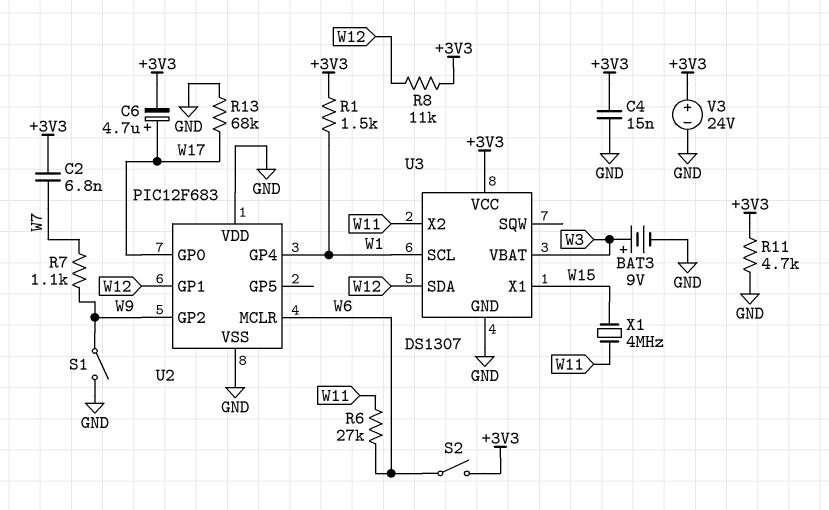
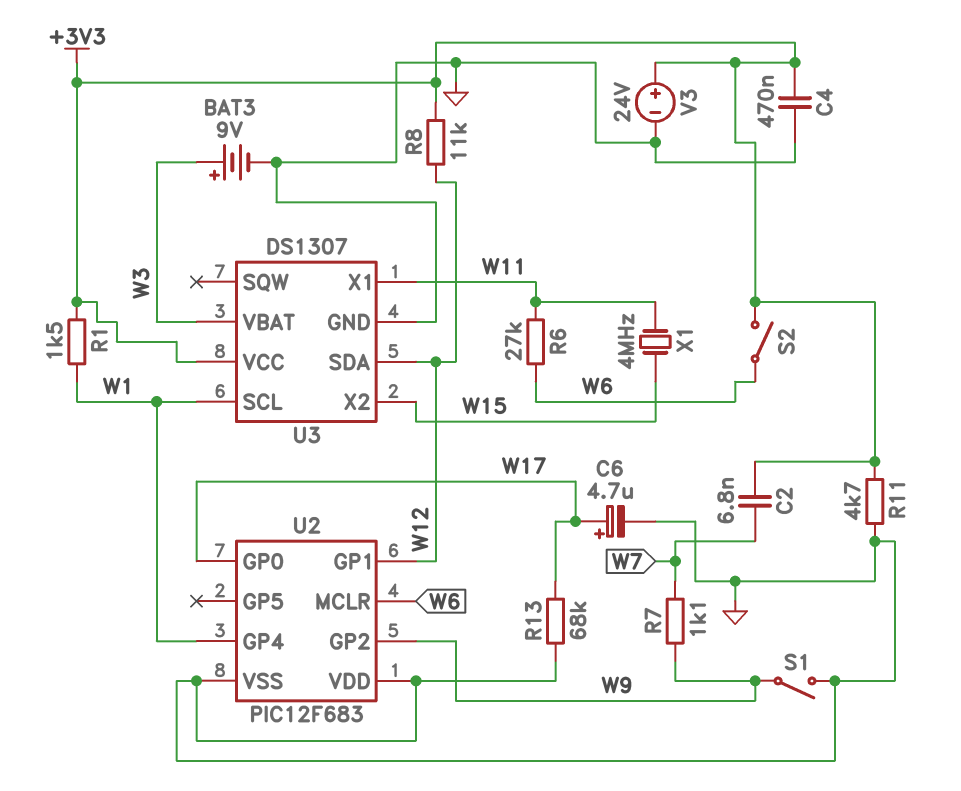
C4: 15nF (+3V3, GND) -> 470nF (+3V3, GND)
C6: 4.7uF (plus W17, minus +3V3) -> 4.7uF (plus W17, minus GND)
U3 pin X1: W15 -> W11
U3 pin X2: W11 -> W15

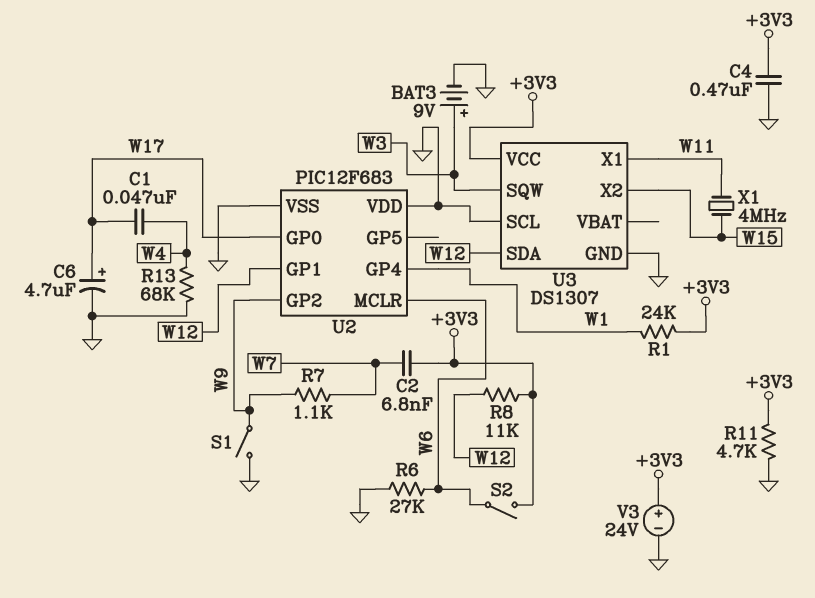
C1: none -> 47nF (W4, W17)
R1: 1.5k (+3V3, W1) -> 24k (+3V3, W1)
R6: 27k (W6, W11) -> 27k (GND, W6)
R13: 68k (GND, W17) -> 68k (GND, W4)
U3 pin SCL: W1 -> GND
U3 pin SQW: none -> W3
U3 pin VBAT: W3 -> none

